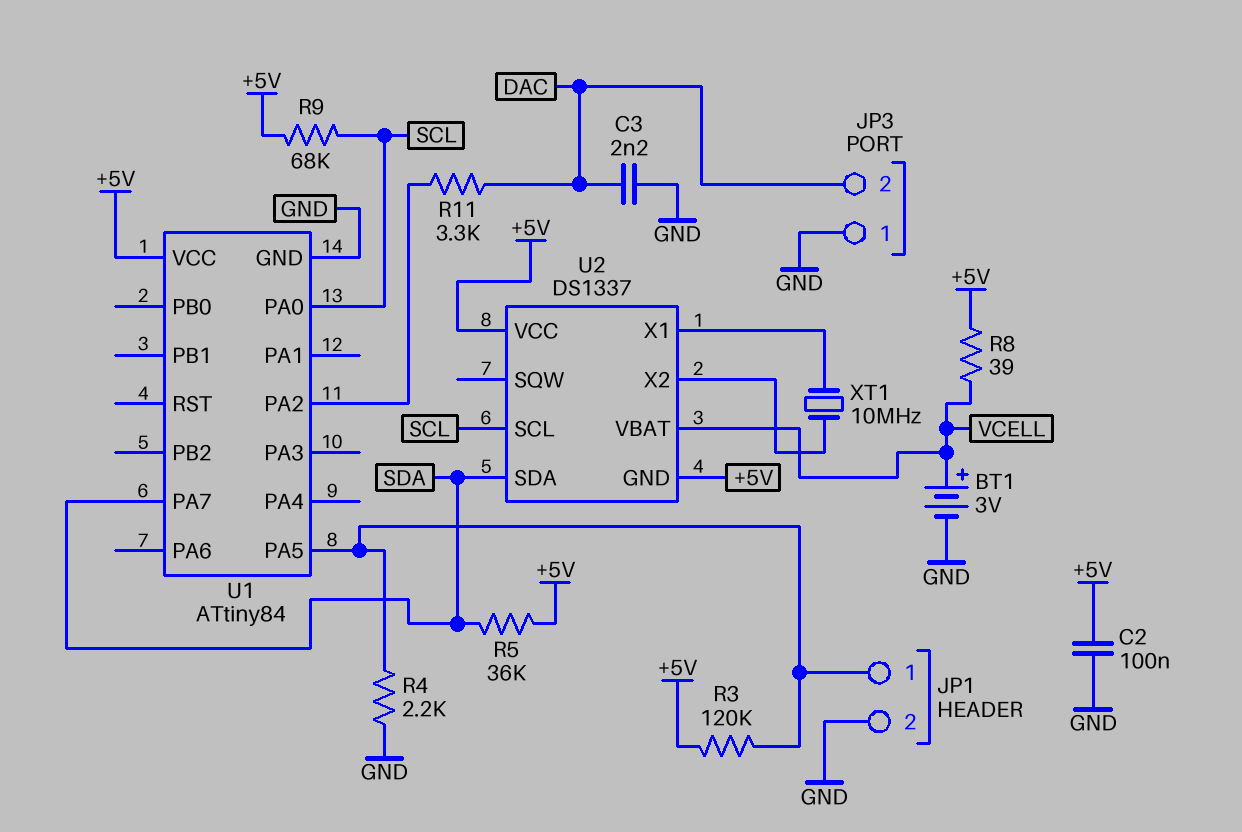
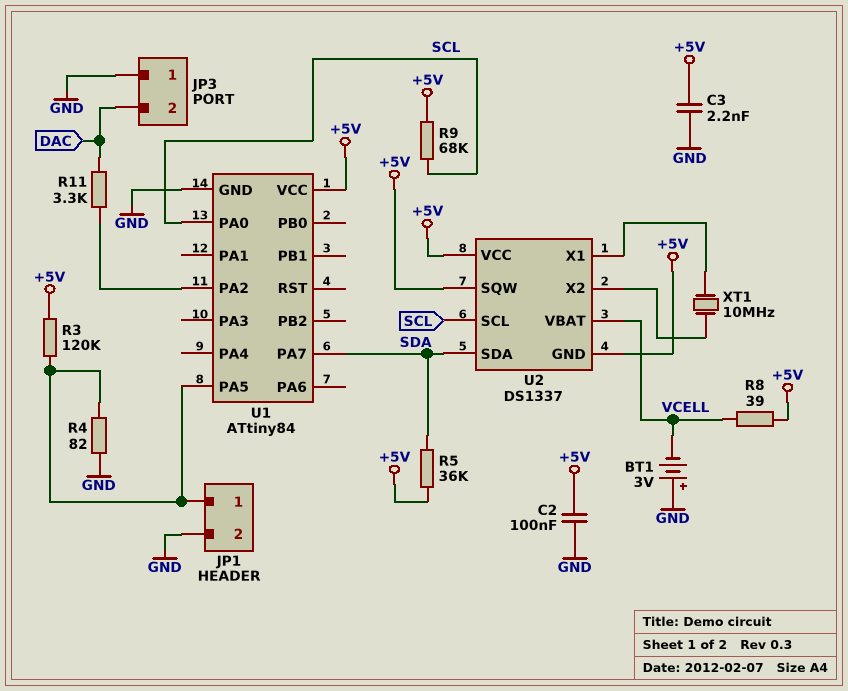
BT1: 3V (plus VCELL, minus GND) -> 3V (plus GND, minus VCELL)
C3: 2.2nF (DAC, GND) -> 2.2nF (+5V, GND)
R4: 2.2k (GND, JP1/1) -> 82 (GND, JP1/1)
U2 pin SQW: none -> +5V

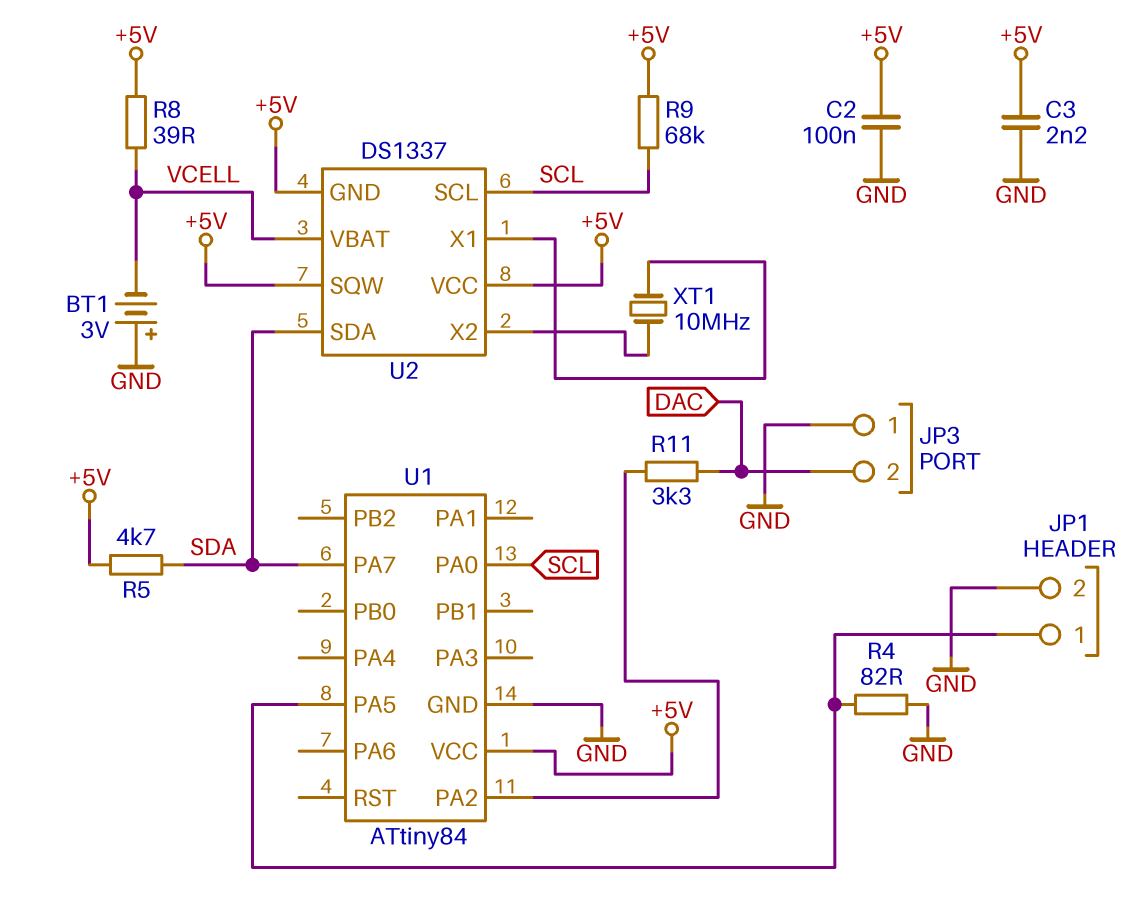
R3: 120k (+5V, JP1/1) -> none
R5: 36k (+5V, SDA) -> 4.7k (+5V, SDA)

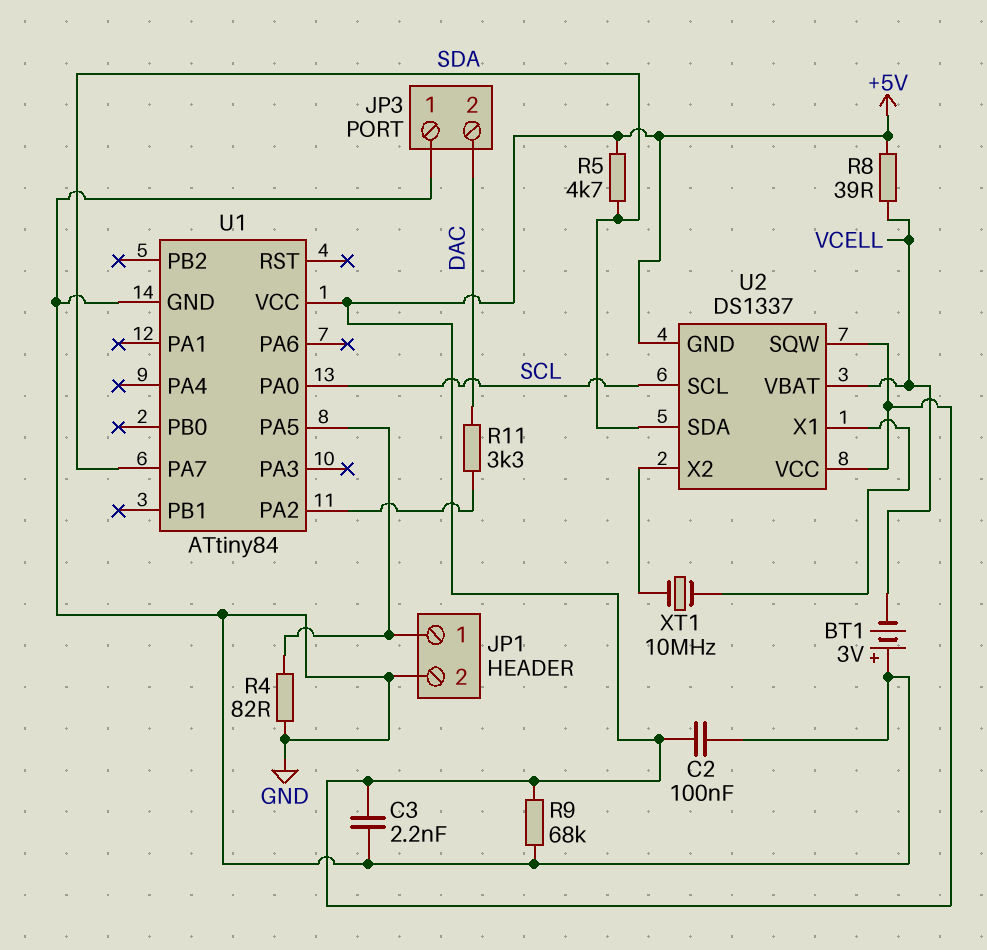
R9: 68k (+5V, SCL) -> 68k (+5V, GND)

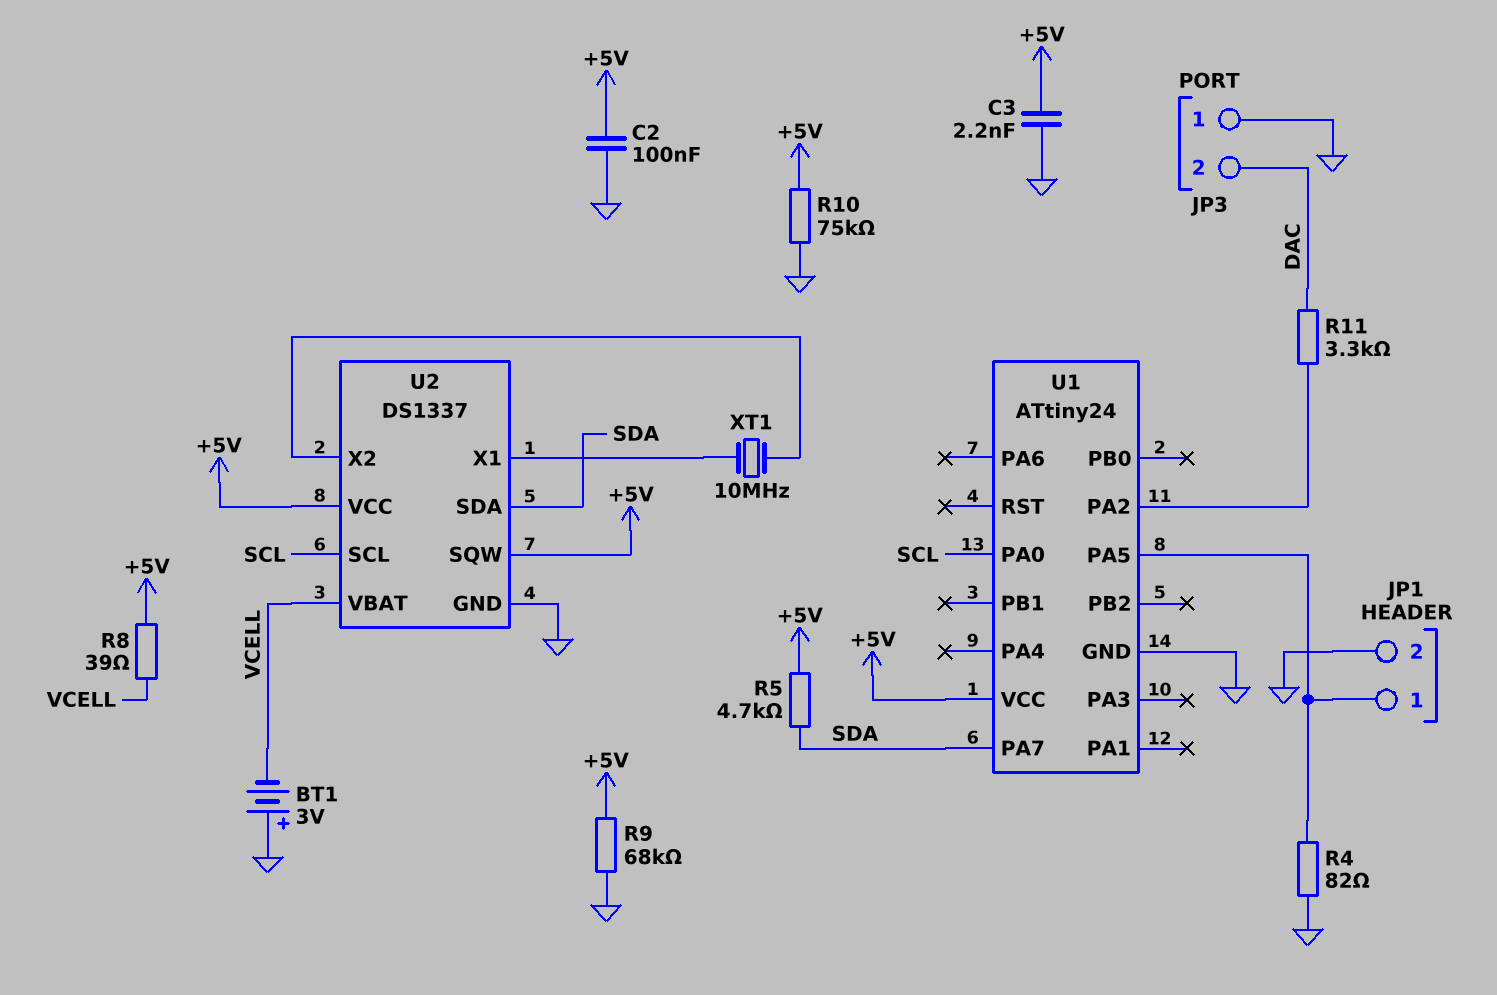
R10: none -> 75k (+5V, GND)
U1: ATtiny84 -> ATtiny24
U2 pin GND: +5V -> GND

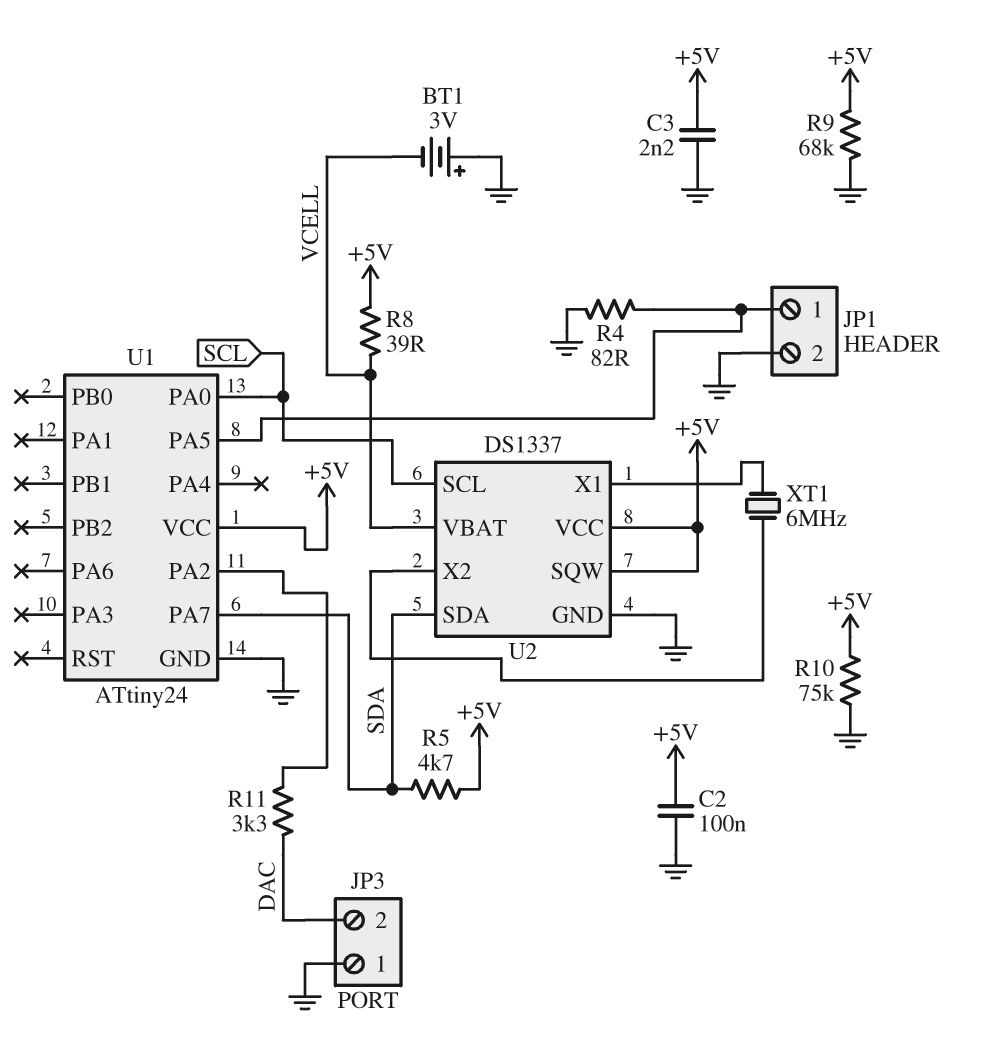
XT1: 10MHz (U2/X1, U2/X2) -> 6MHz (U2/X1, U2/X2)

